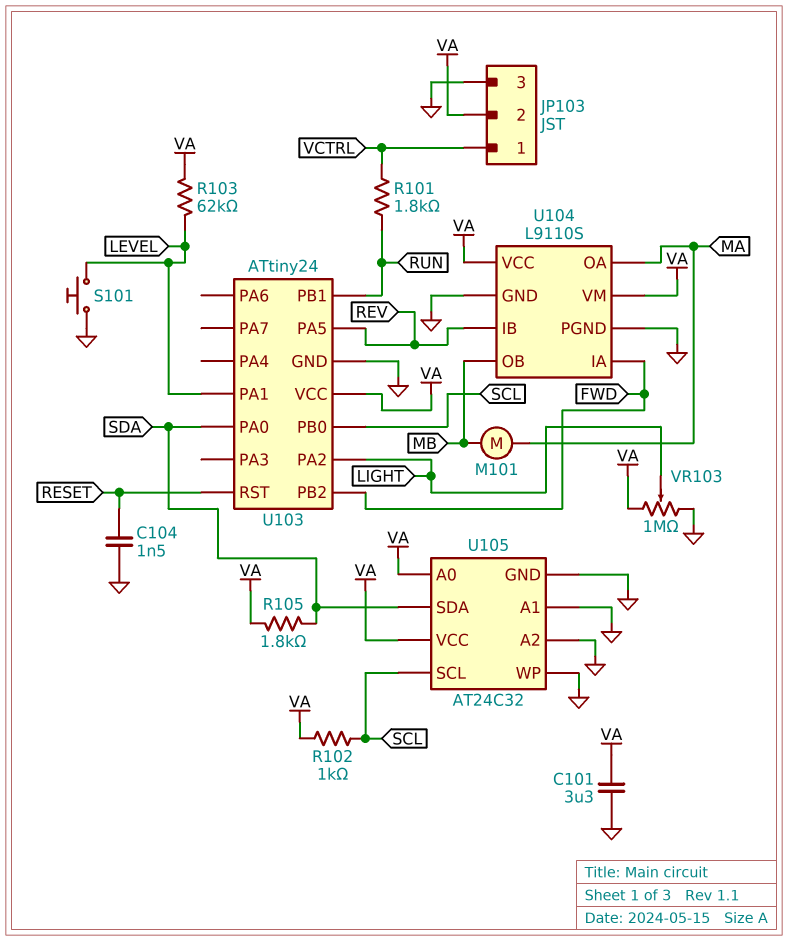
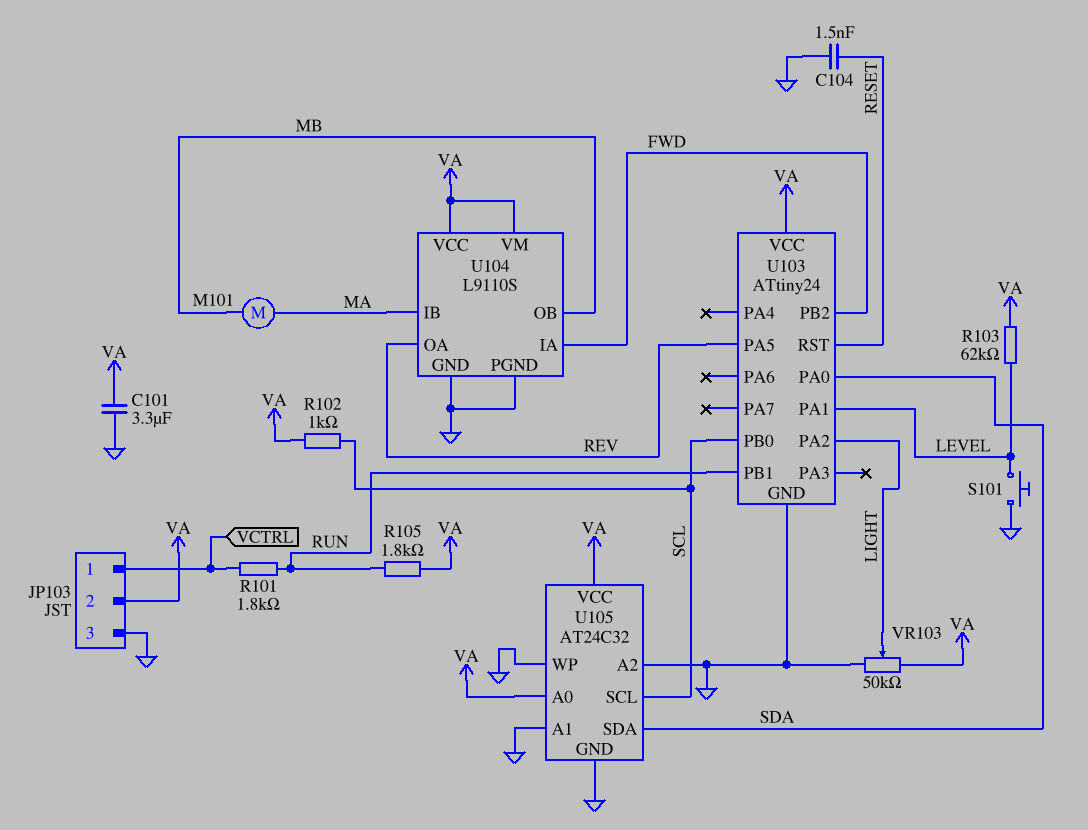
R105: 1.8k (SDA, VA) -> 1.8k (RUN, VA)
U104 pin IB: REV -> MA
U104 pin OA: MA -> REV
VR103: 1M (GND, VA, wiper LIGHT) -> 50k (GND, VA, wiper LIGHT)

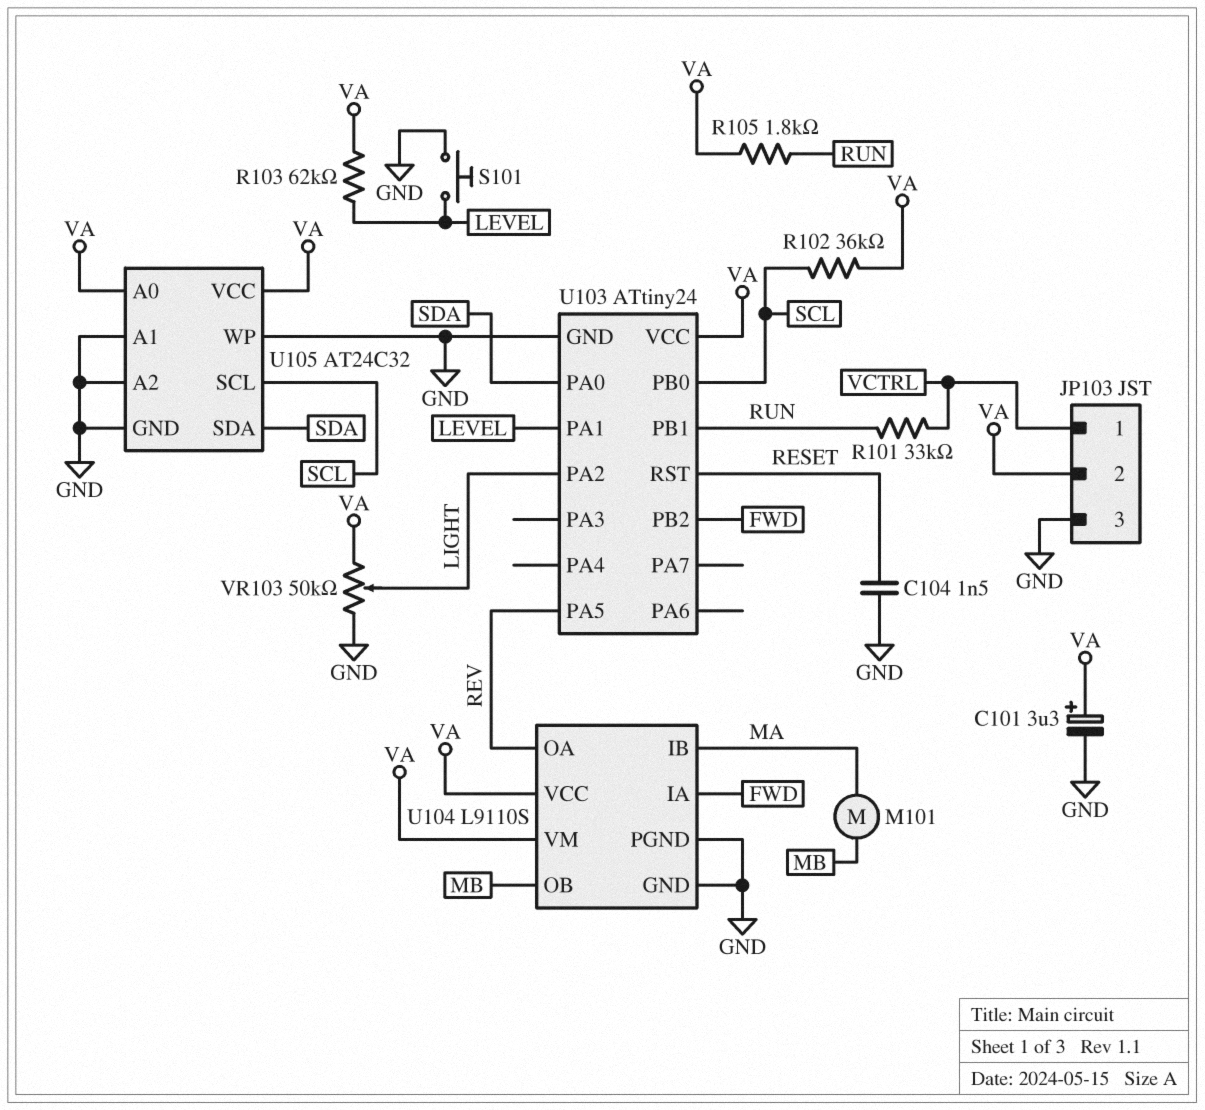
C101: 3.3uF (GND, VA) -> 3.3uF (plus VA, minus GND)
R101: 1.8k (RUN, VCTRL) -> 33k (RUN, VCTRL)
R102: 1k (SCL, VA) -> 36k (SCL, VA)

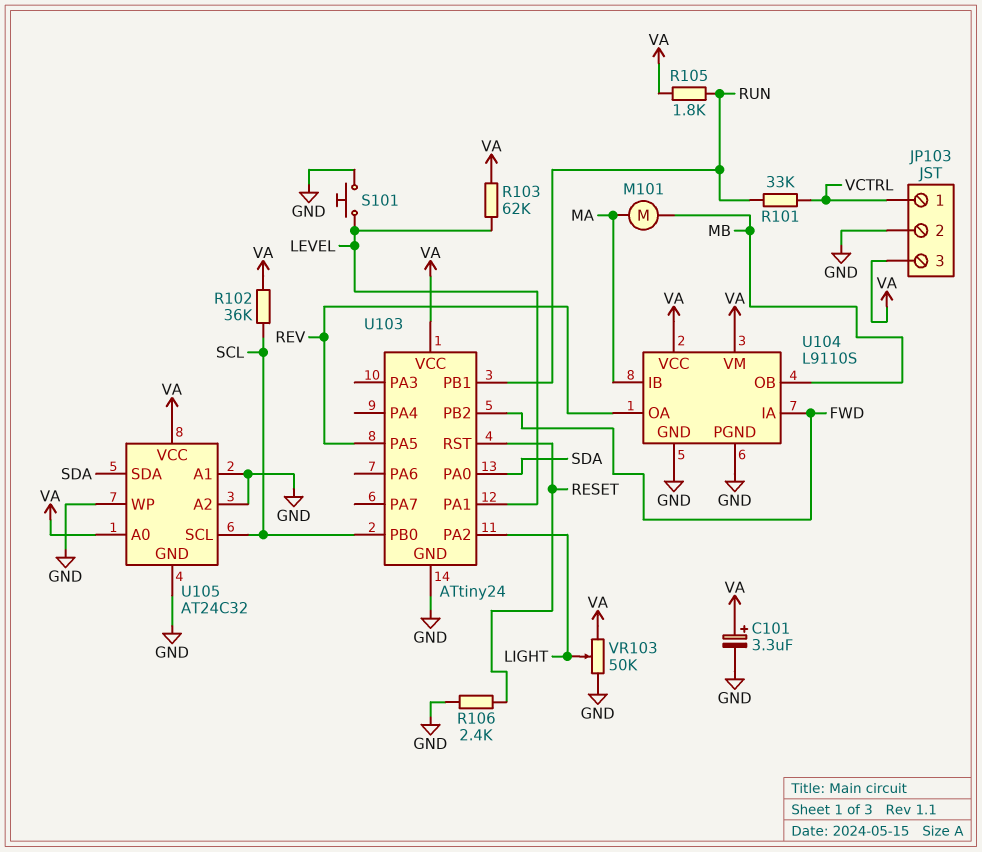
C104: 1.5nF (GND, RESET) -> none
JP103 pin 2: VA -> GND
JP103 pin 3: GND -> VA
R106: none -> 2.4k (GND, RESET)

